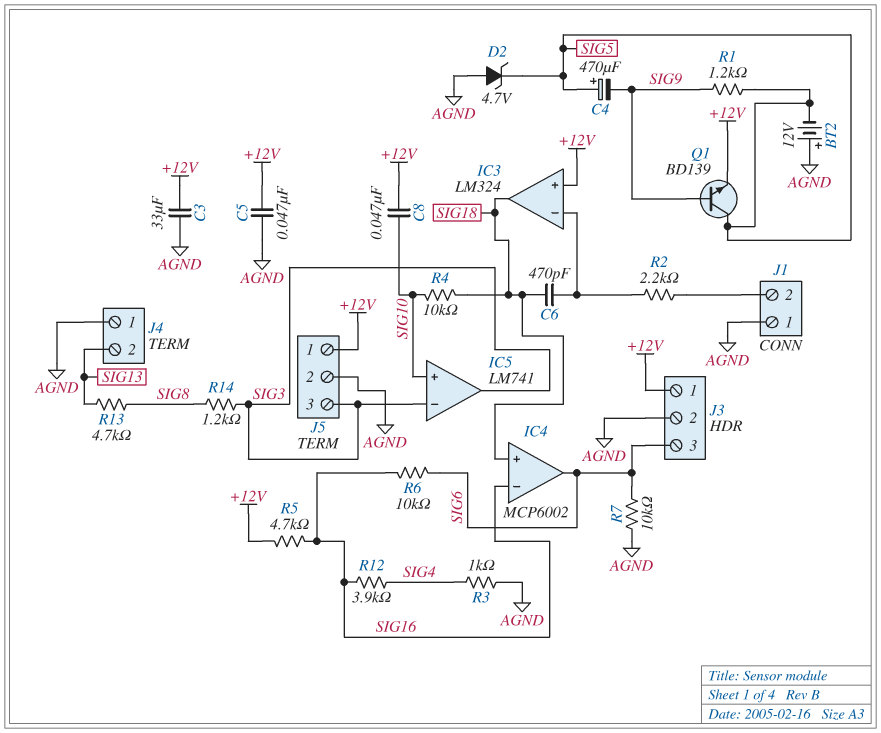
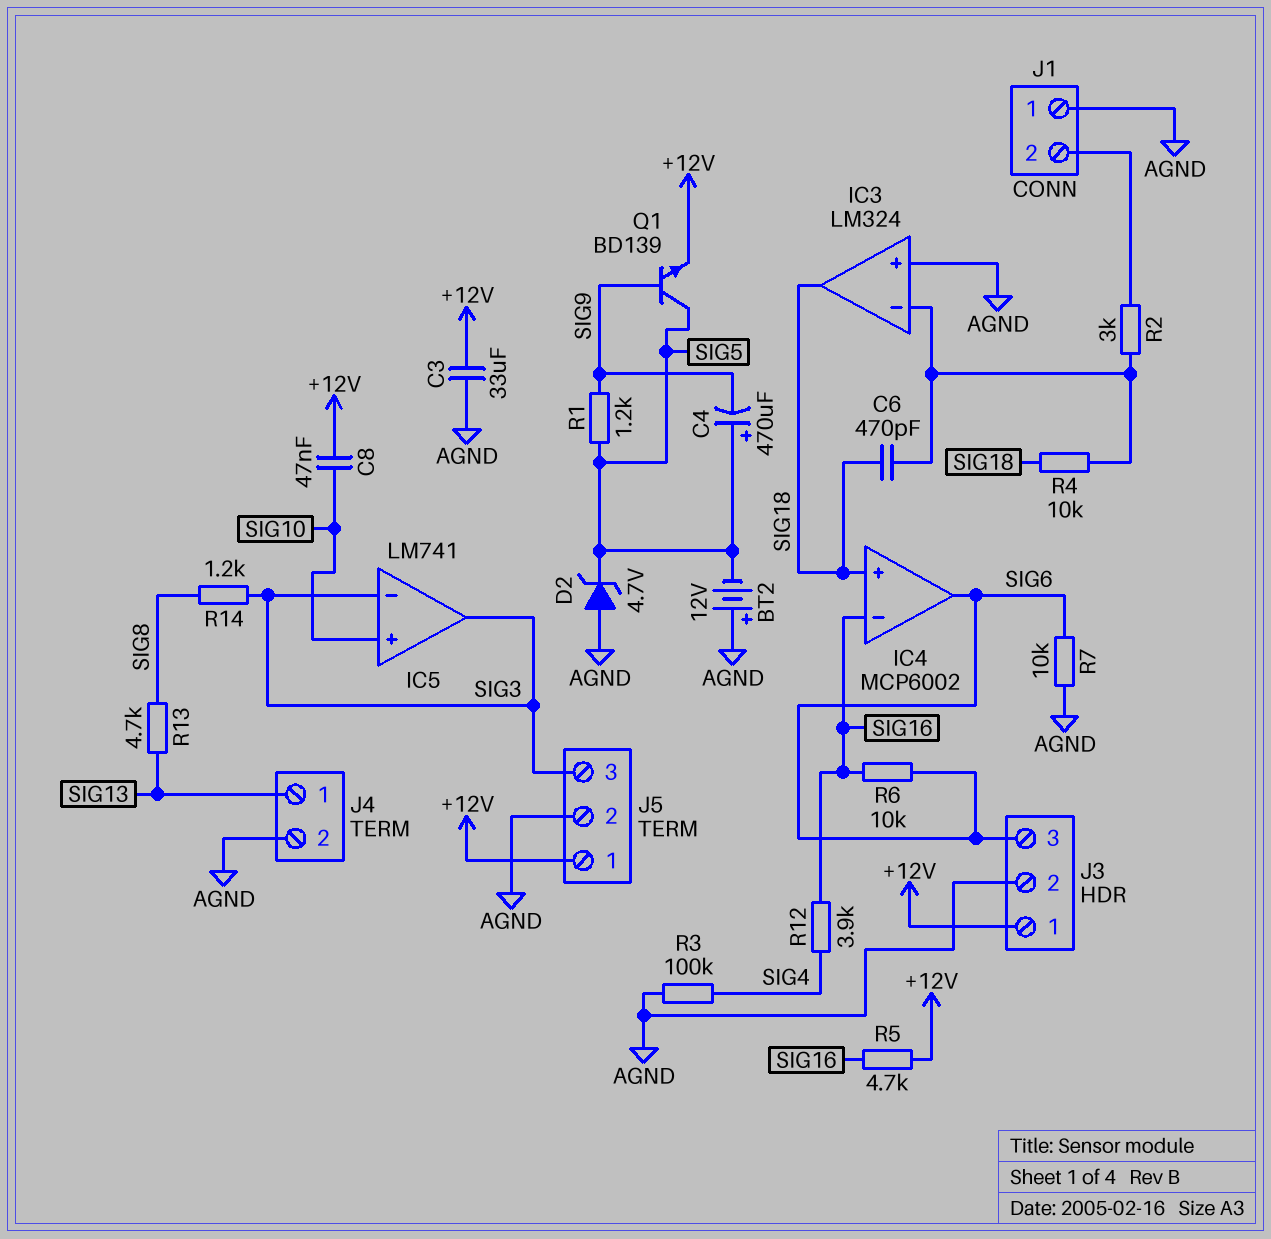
C5: 47nF (+12V, AGND) -> none
IC3 pin in+: +12V -> AGND
J4 pin 1: AGND -> SIG13
J4 pin 2: SIG13 -> AGND
R2: 2.2k (IC3/in-, J1/2) -> 3k (IC3/in-, J1/2)
R3: 1k (AGND, SIG4) -> 100k (AGND, SIG4)
R4: 10k (SIG10, SIG18) -> 10k (IC3/in-, SIG18)

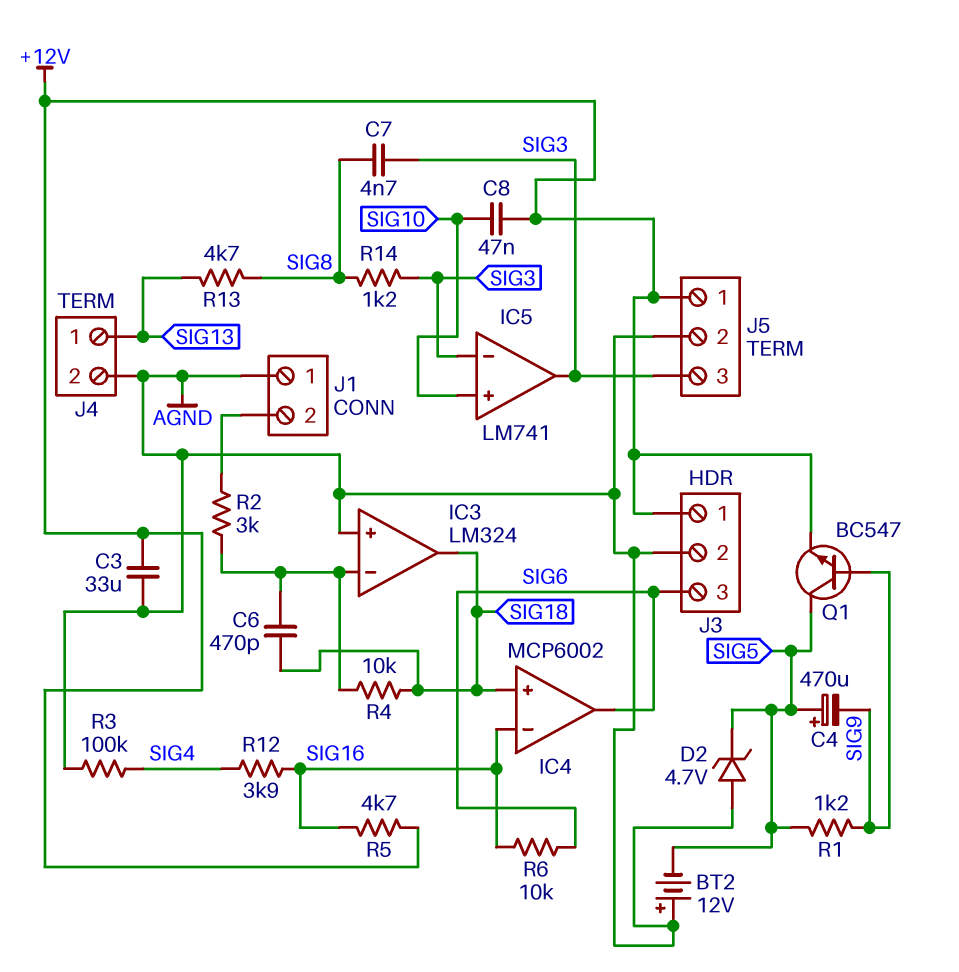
C7: none -> 4.7nF (SIG3, SIG8)
Q1: NPN BD139 (B SIG9, C SIG5, E +12V) -> NPN BC547 (B SIG9, C SIG5, E +12V)
R7: 10k (AGND, SIG6) -> none

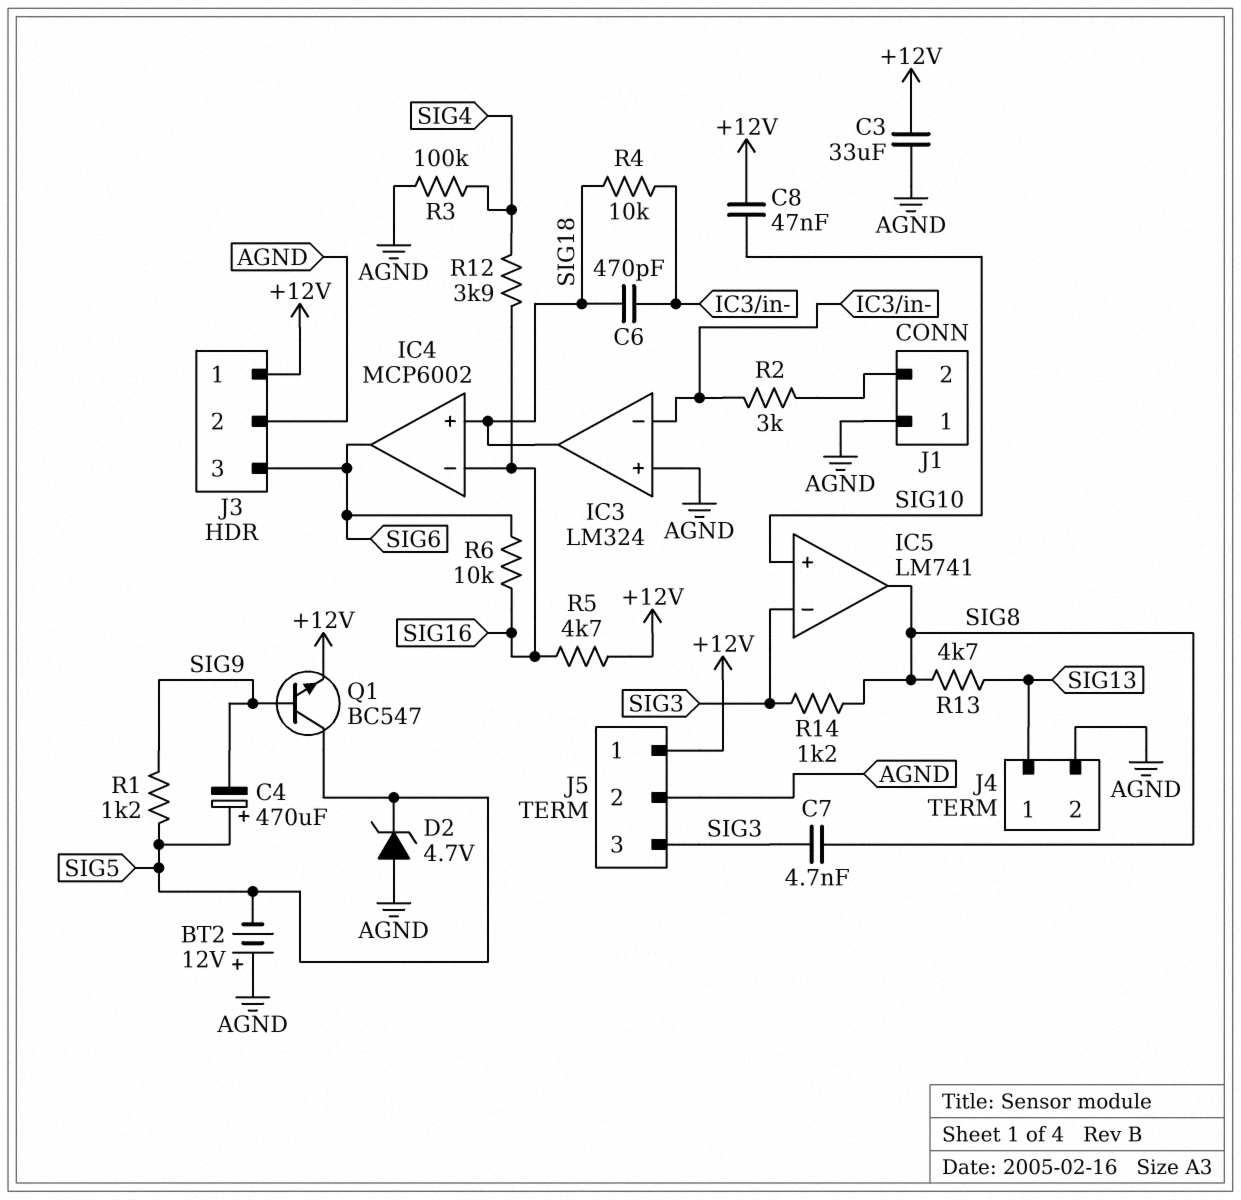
IC5 pin out: SIG3 -> SIG8

